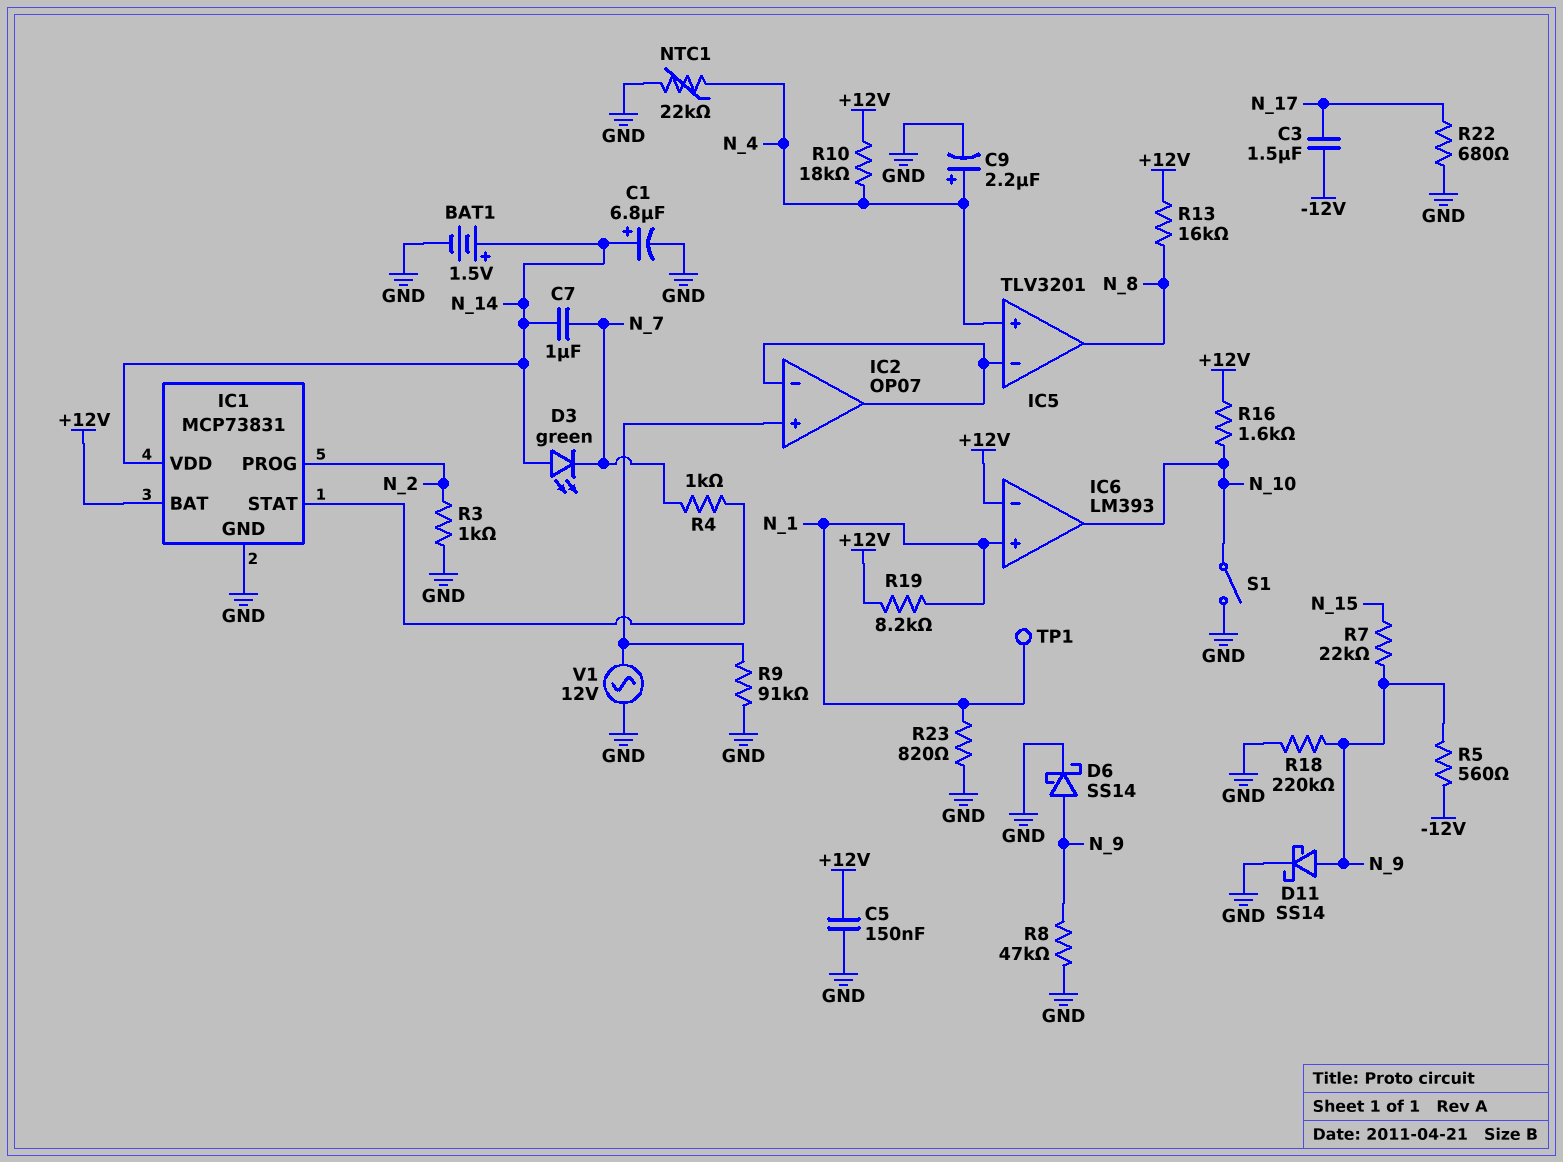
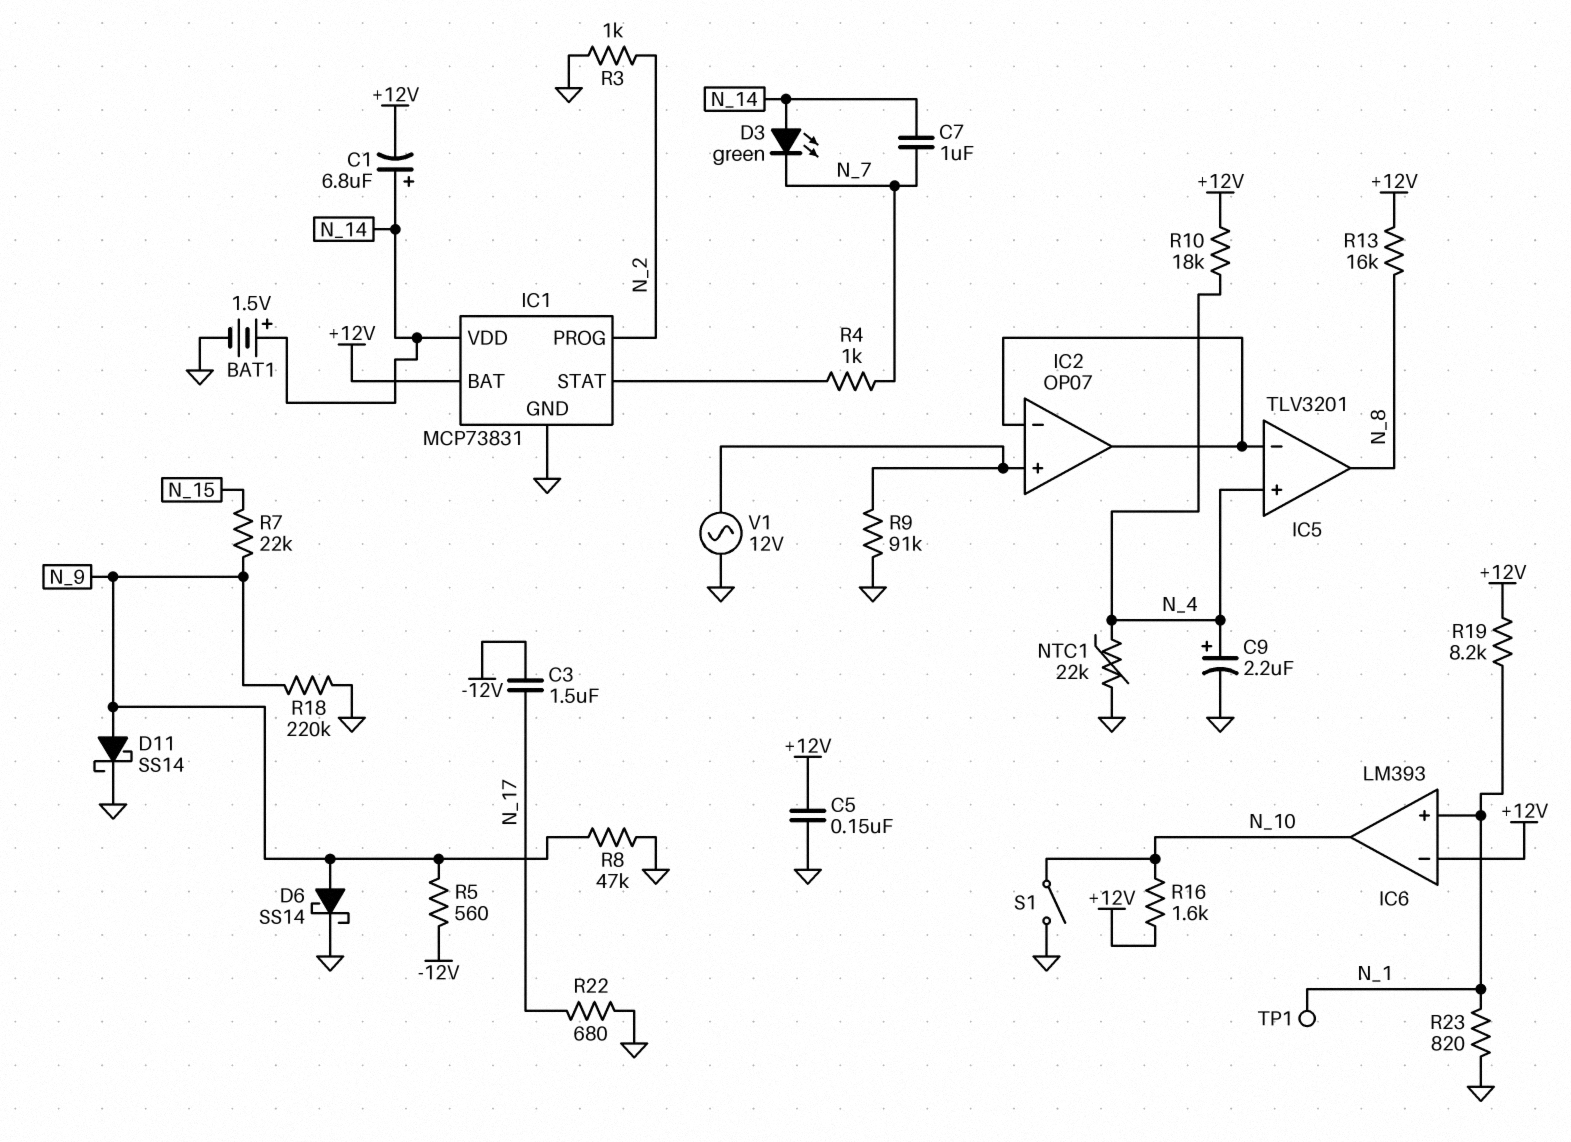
C1: 6.8uF (plus N_14, minus GND) -> 6.8uF (plus N_14, minus +12V)

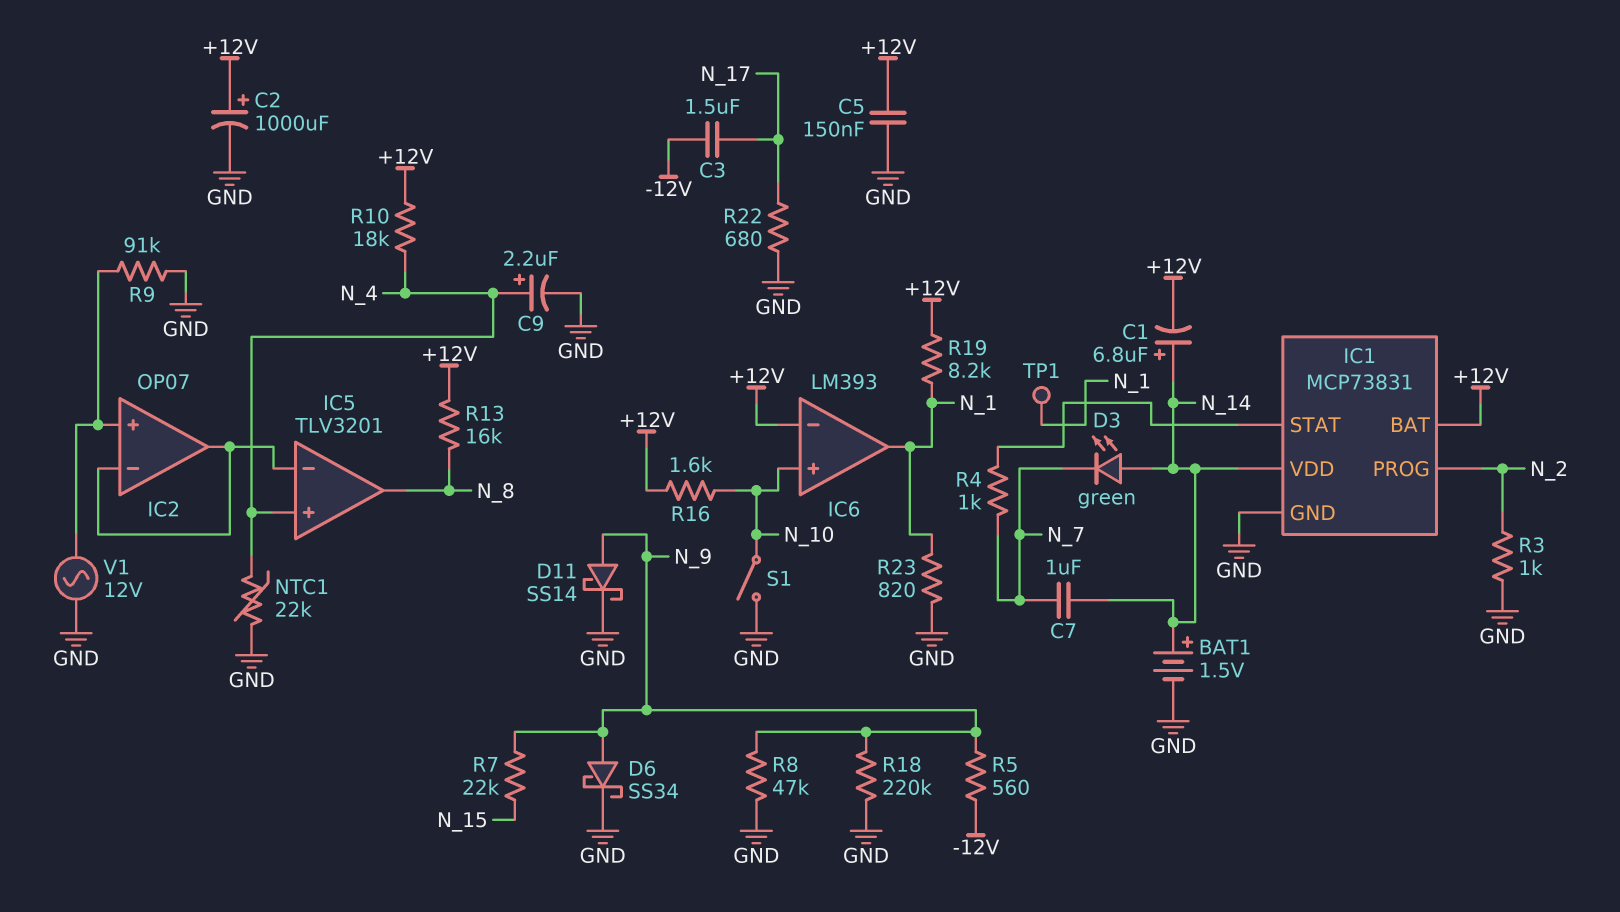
C2: none -> 1000uF (plus +12V, minus GND)
D6: schottky SS14 (A N_9, K GND) -> schottky SS34 (A N_9, K GND)
IC6 pin in+: N_1 -> N_10
IC6 pin out: N_10 -> N_1

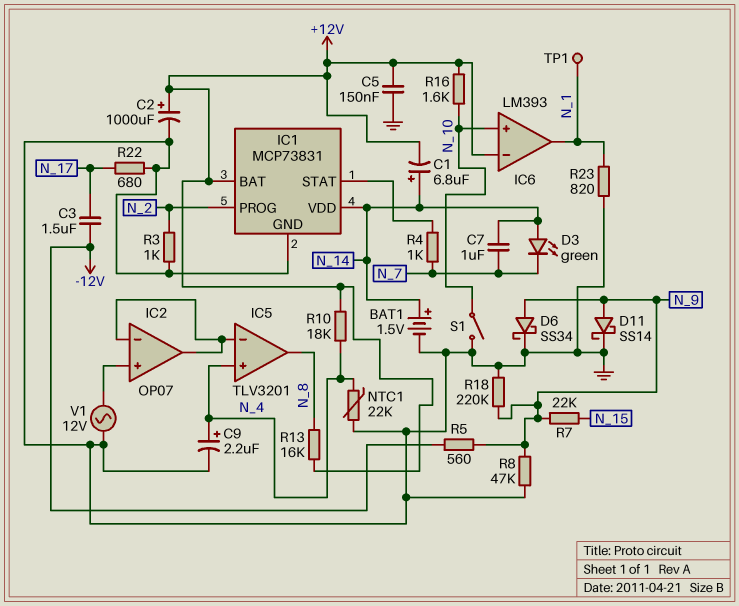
R9: 91k (GND, IC2/in+) -> none
R19: 8.2k (+12V, N_1) -> none

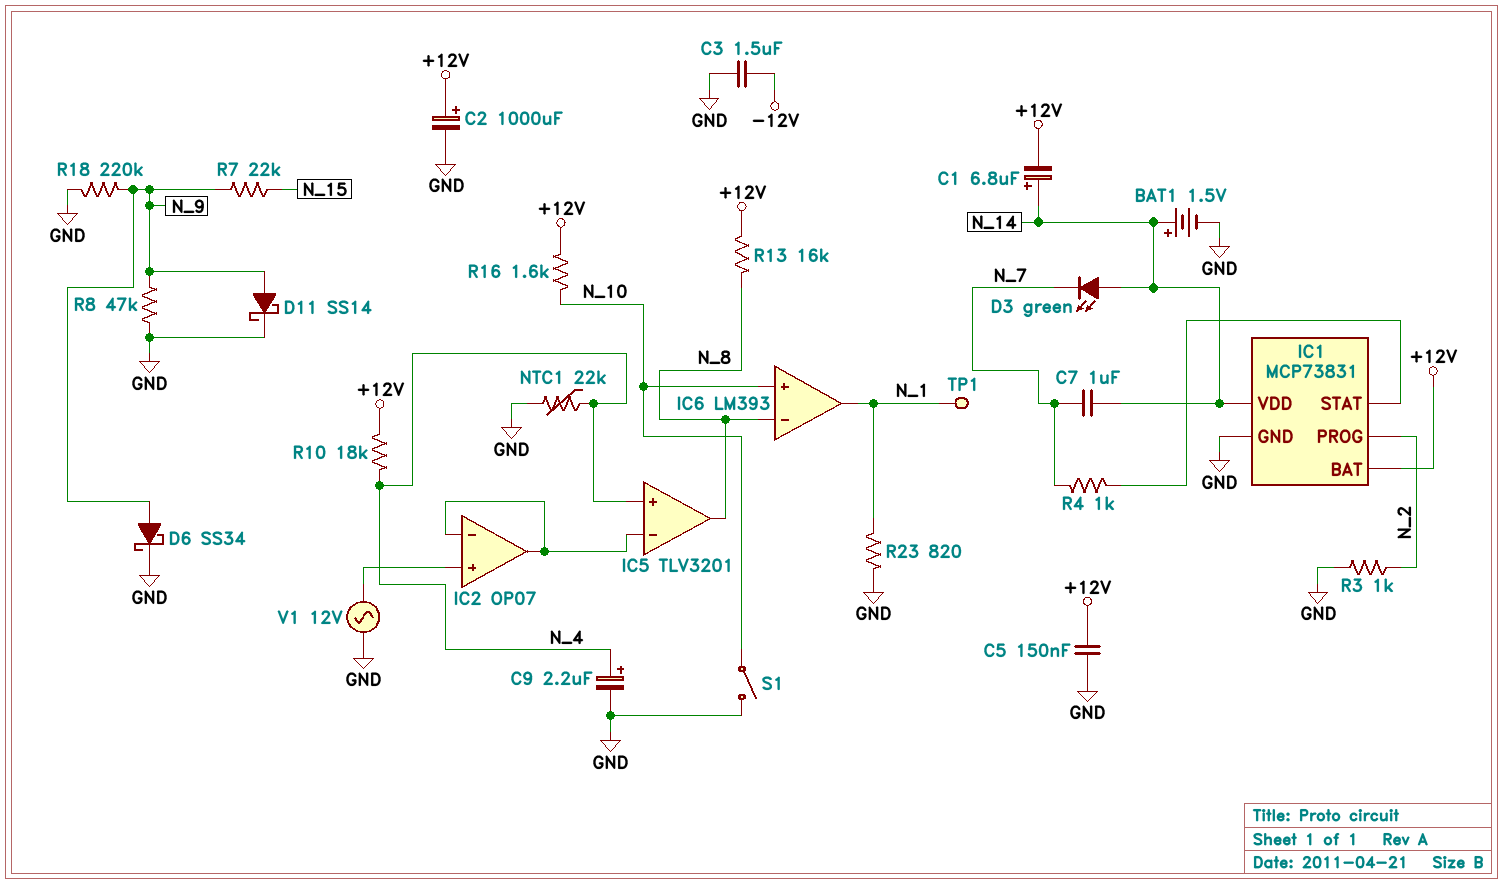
C3: 1.5uF (-12V, N_17) -> 1.5uF (-12V, GND)
IC6 pin in-: +12V -> N_8
R5: 560 (-12V, N_9) -> none
R22: 680 (GND, N_17) -> none

